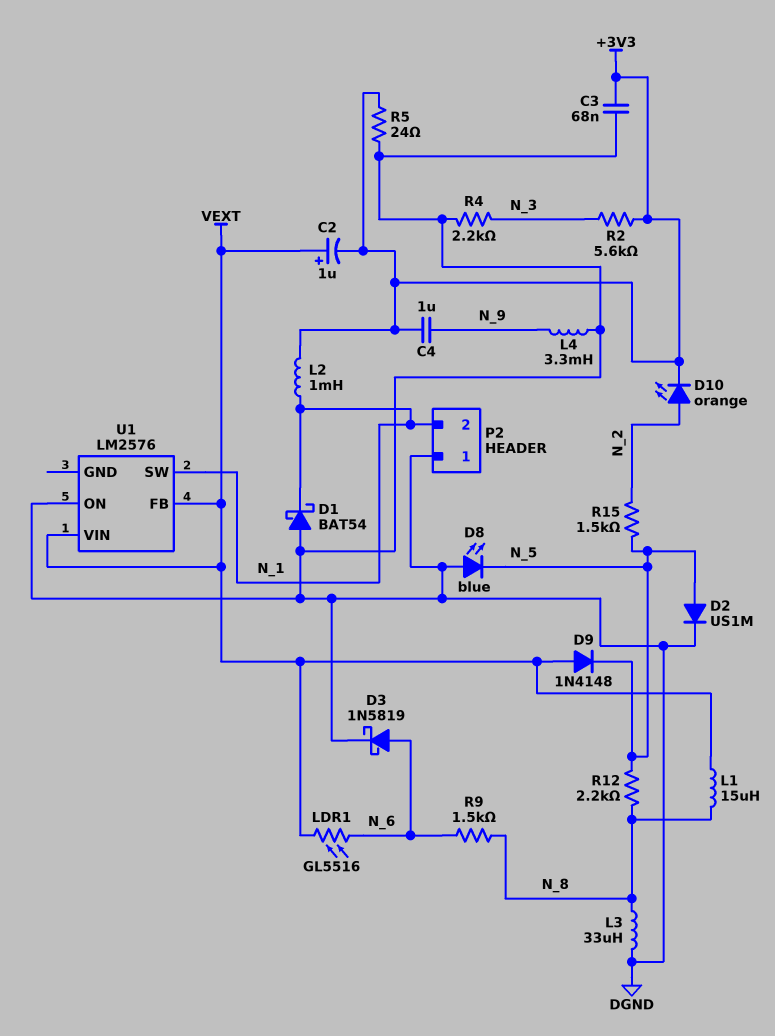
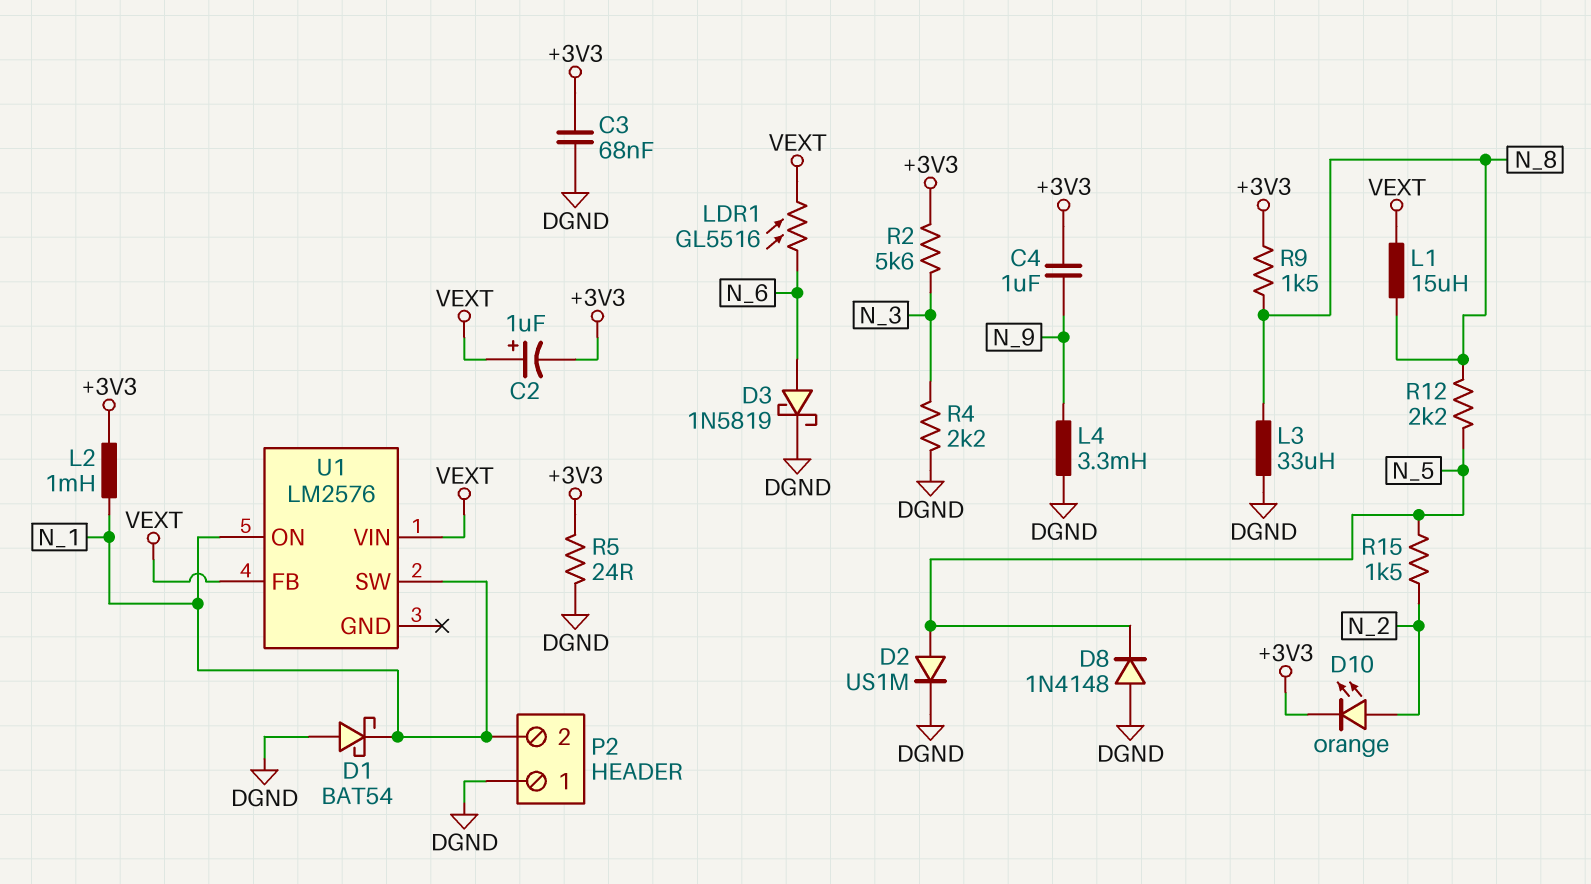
D8: LED blue (A DGND, K N_5) -> diode 1N4148 (A DGND, K N_5)
D9: diode 1N4148 (A VEXT, K N_5) -> none
R9: 1.5k (N_6, N_8) -> 1.5k (+3V3, N_8)
U1 pin ON: DGND -> N_1

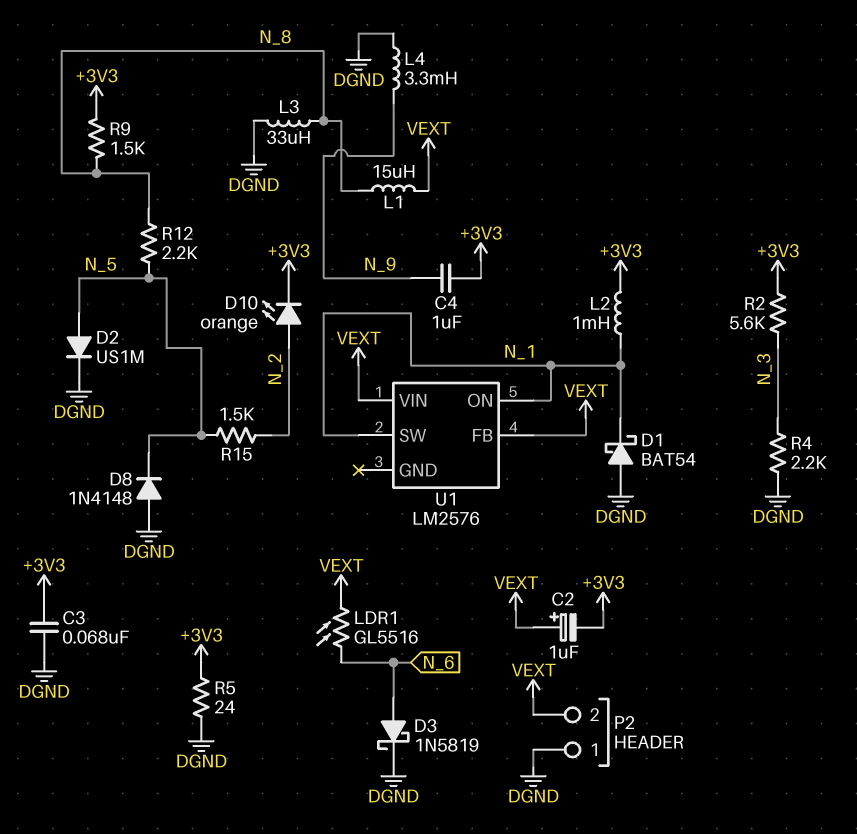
P2 pin 2: N_1 -> VEXT

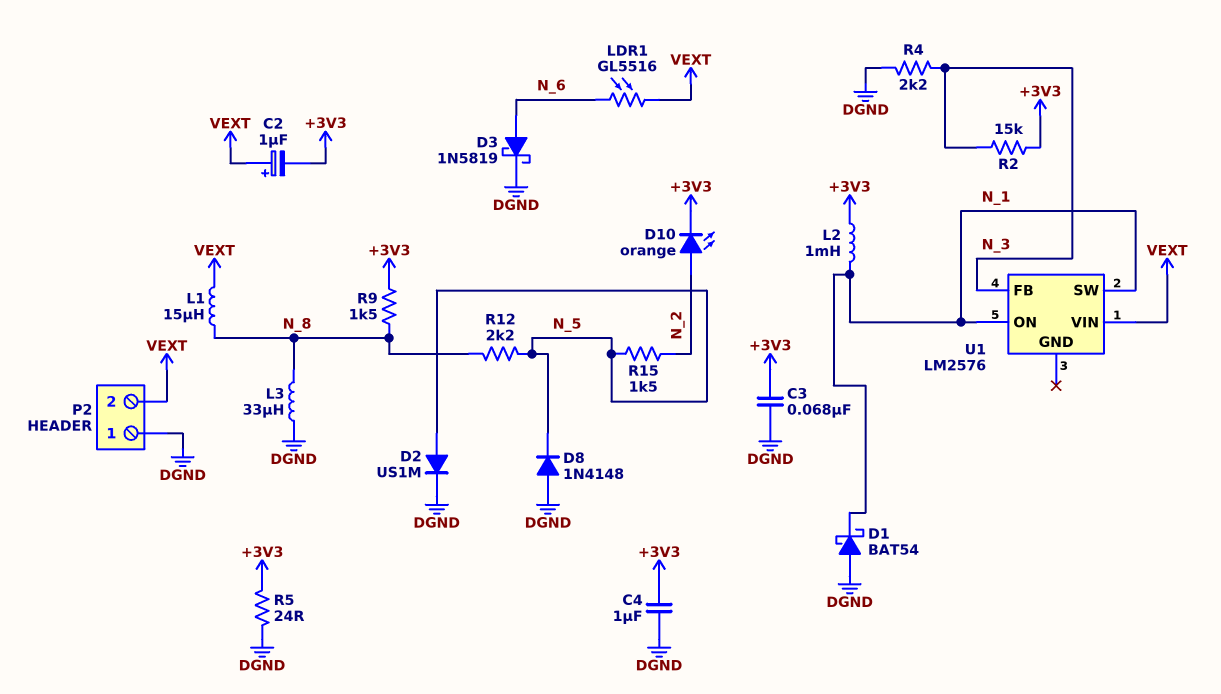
C4: 1uF (+3V3, N_9) -> 1uF (+3V3, DGND)
L4: 3.3mH (DGND, N_9) -> none
R2: 5.6k (+3V3, N_3) -> 15k (+3V3, N_3)
U1 pin FB: VEXT -> N_3

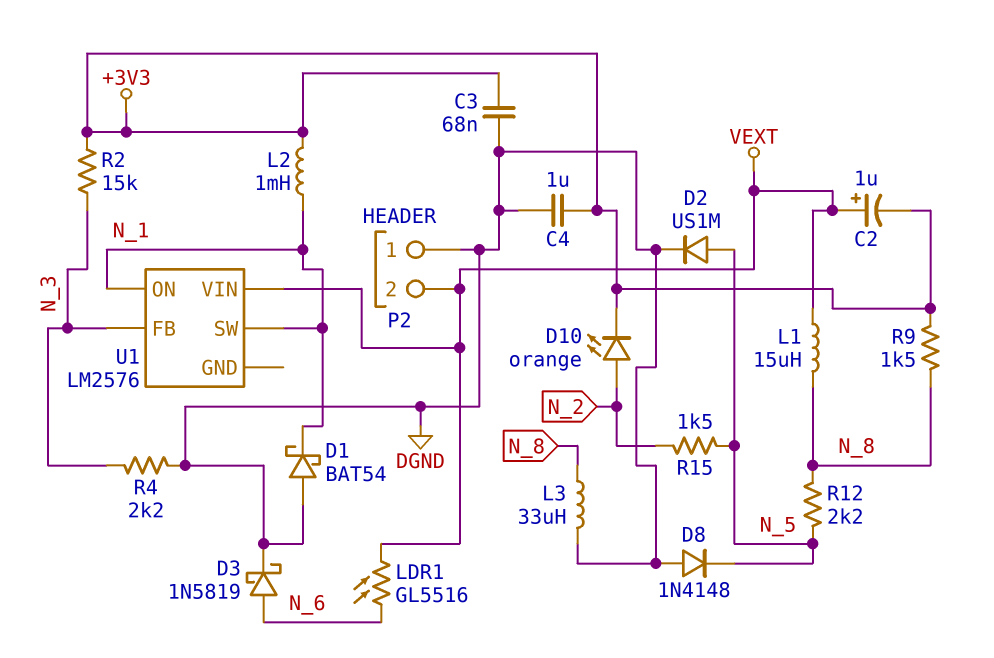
R5: 24 (+3V3, DGND) -> none

